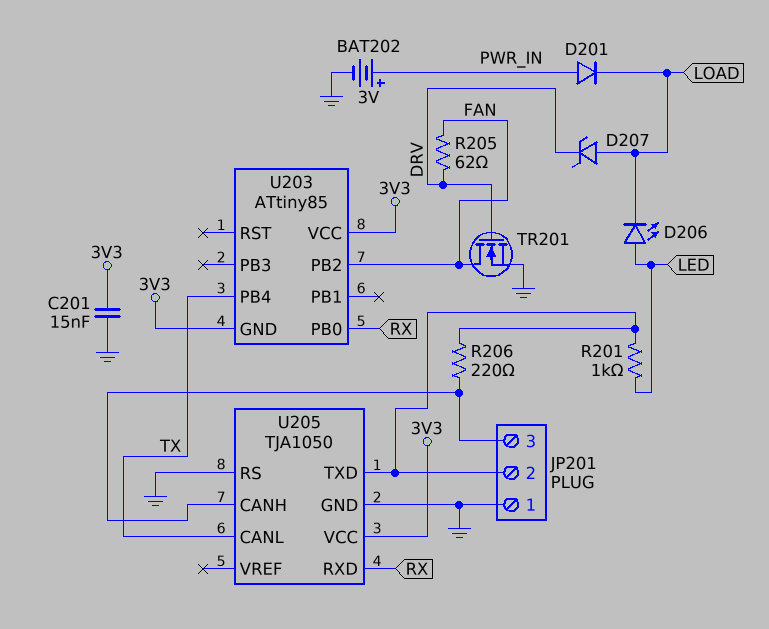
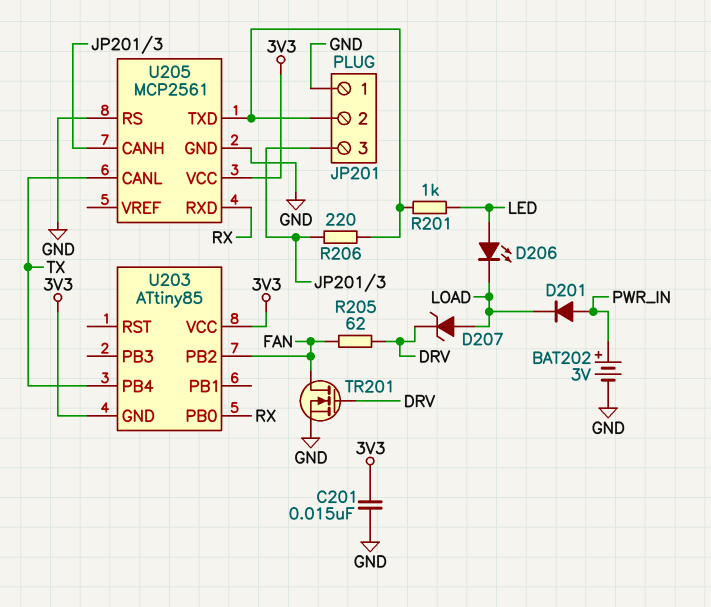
U205: TJA1050 -> MCP2561

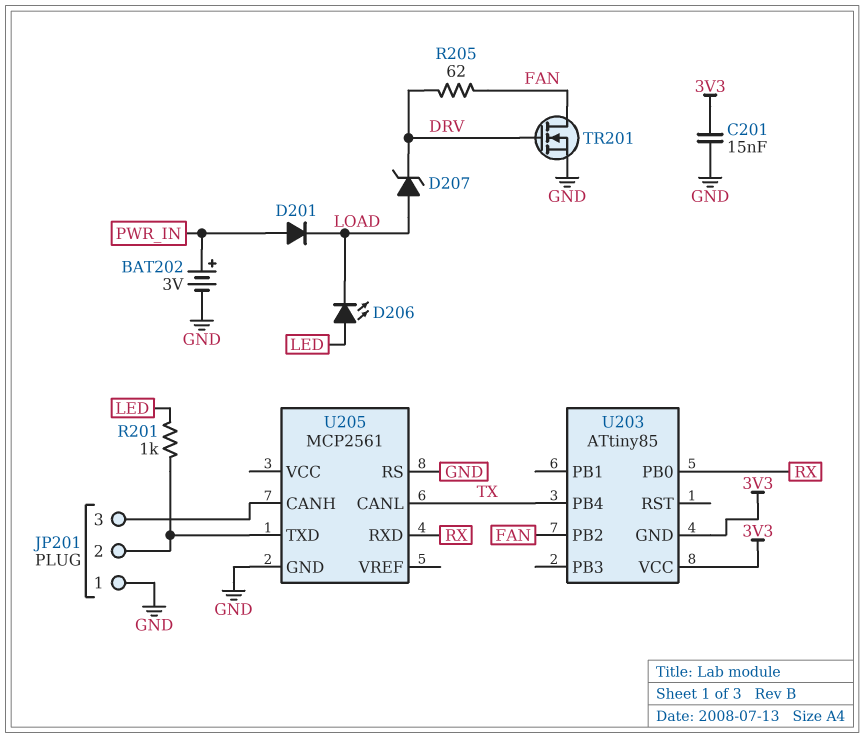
R206: 220 (JP201/2, JP201/3) -> none
U205 pin VCC: 3V3 -> none

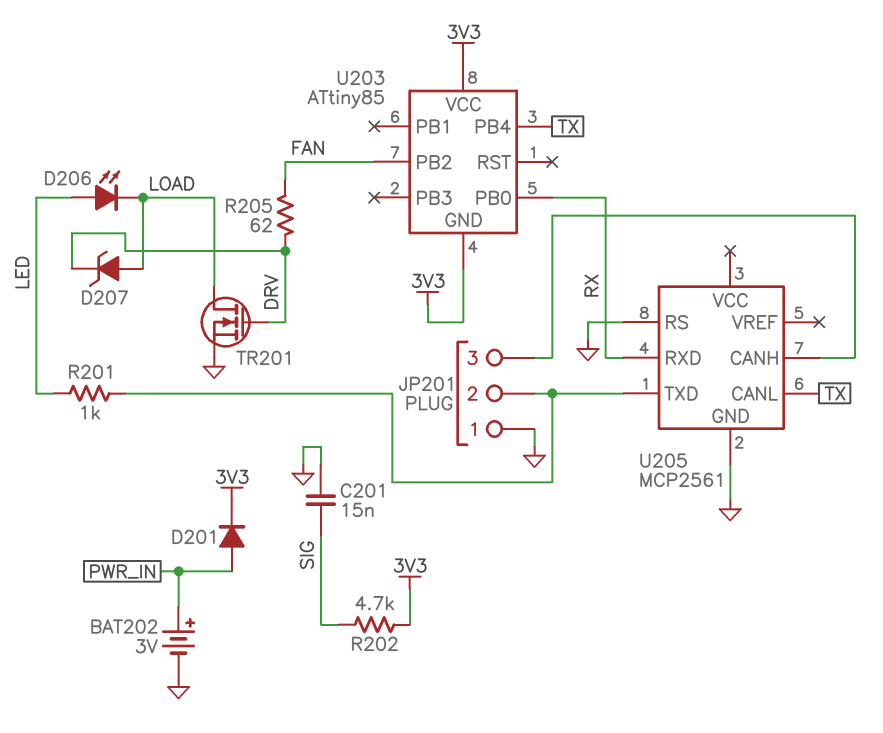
C201: 15nF (3V3, GND) -> 15nF (GND, SIG)
D201: diode (A PWR_IN, K LOAD) -> diode (A PWR_IN, K 3V3)
R202: none -> 4.7k (3V3, SIG)
TR201: NMOS (G DRV, D FAN, S GND) -> NMOS (G DRV, D LOAD, S GND)

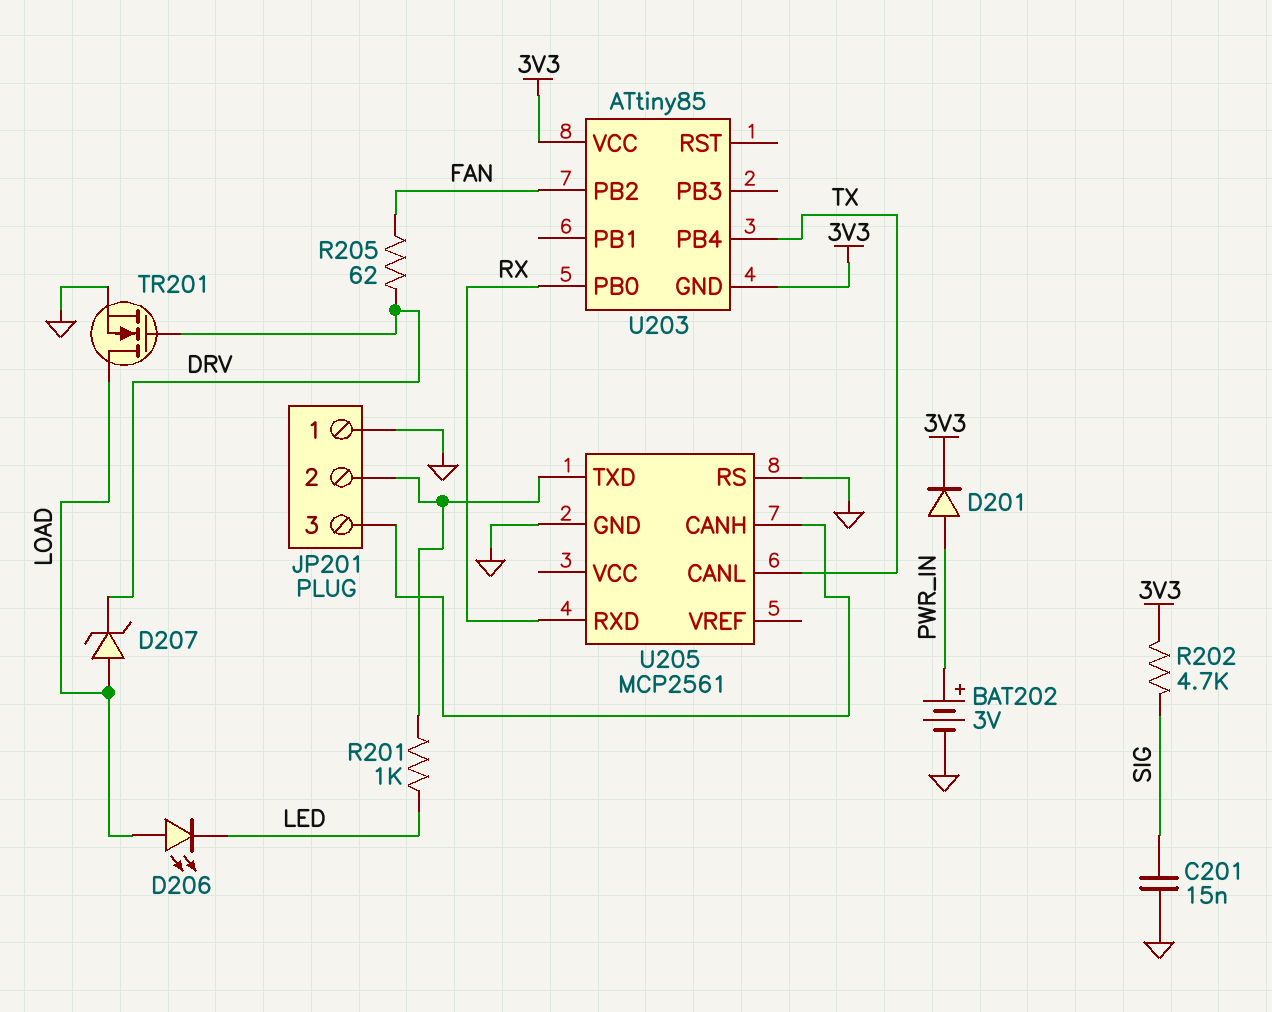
D206: LED (A LED, K LOAD) -> LED (A LOAD, K LED)

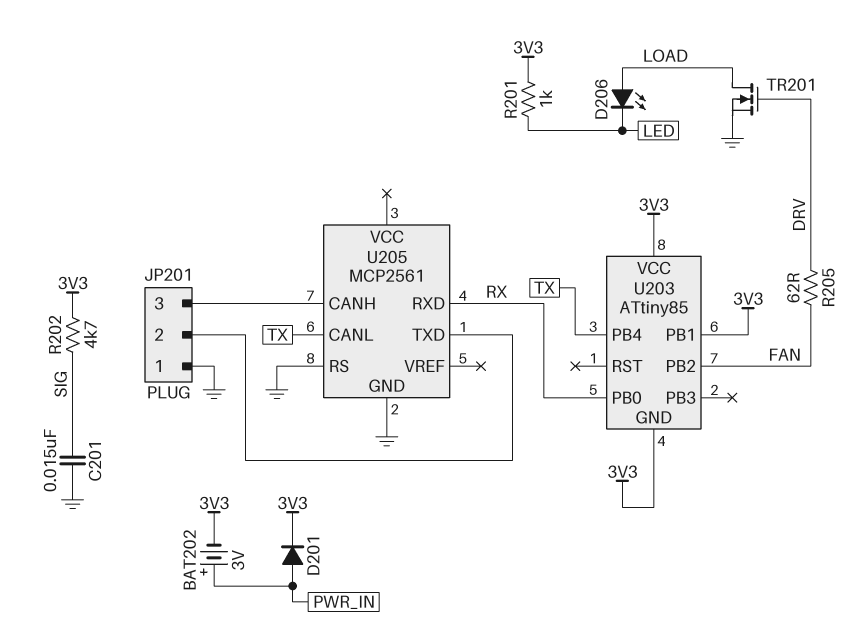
BAT202: 3V (plus PWR_IN, minus GND) -> 3V (plus PWR_IN, minus 3V3)
D207: zener (A LOAD, K DRV) -> none
R201: 1k (JP201/2, LED) -> 1k (3V3, LED)
U203 pin PB1: none -> 3V3

